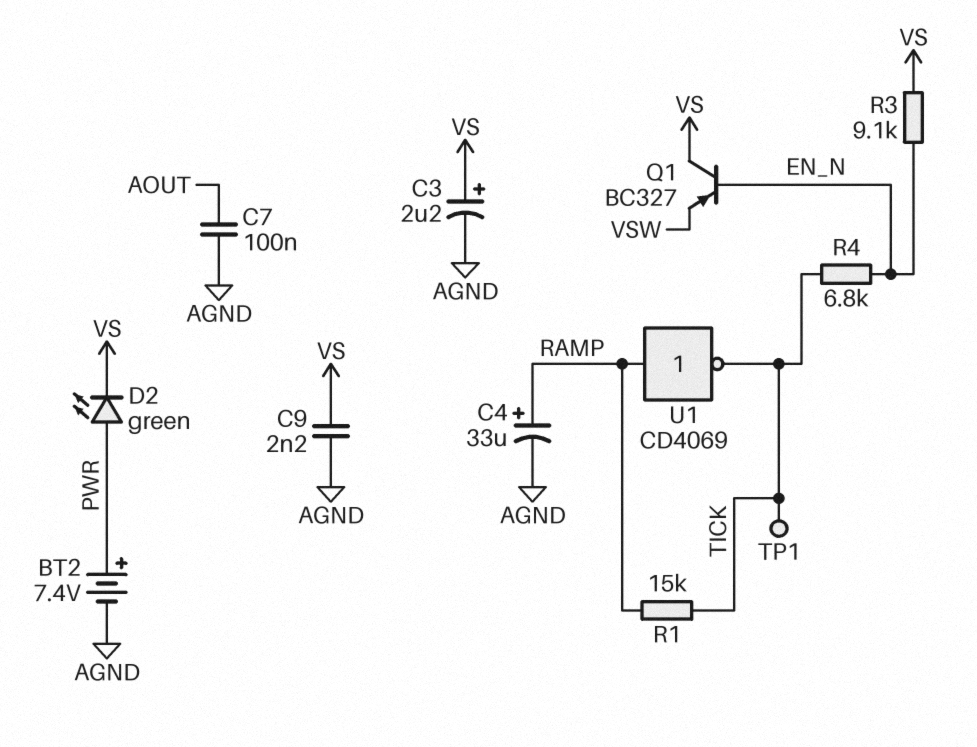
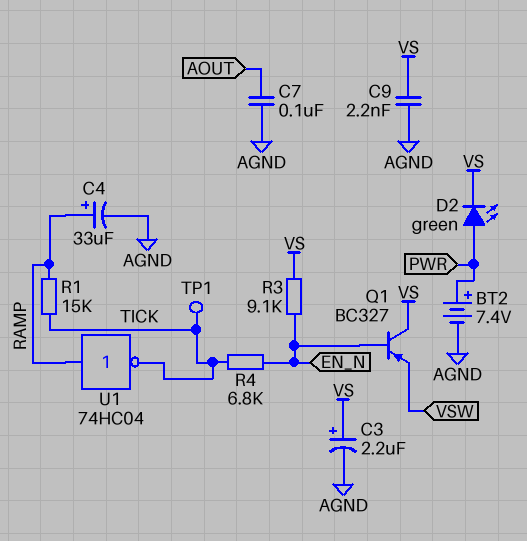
U1: NOT CD4069 (in RAMP, out TICK) -> NOT 74HC04 (in RAMP, out TICK)

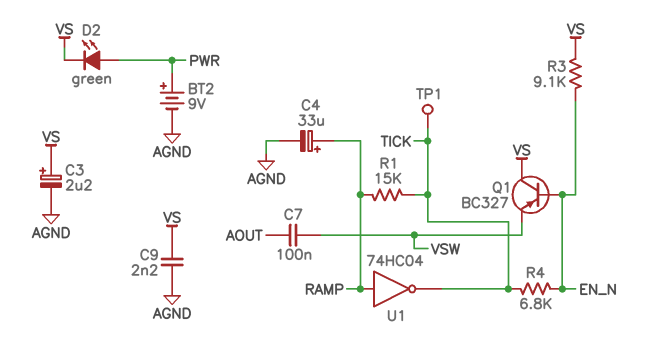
BT2: 7.4V (plus PWR, minus AGND) -> 9V (plus PWR, minus AGND)
C7: 100nF (AGND, AOUT) -> 100nF (AOUT, VSW)

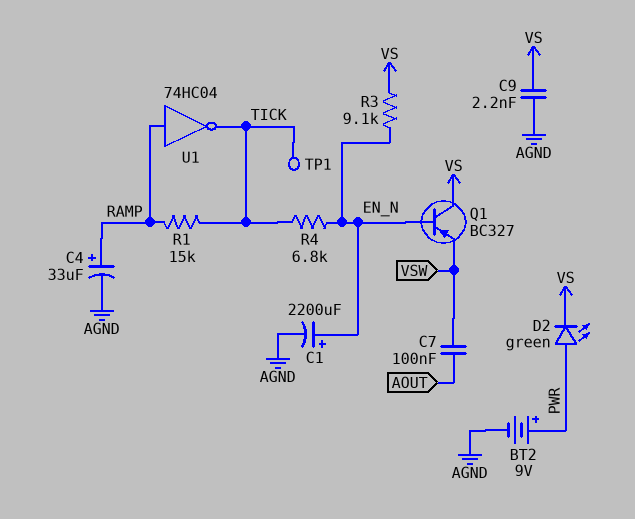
C1: none -> 2200uF (plus EN_N, minus AGND)
C3: 2.2uF (plus VS, minus AGND) -> none

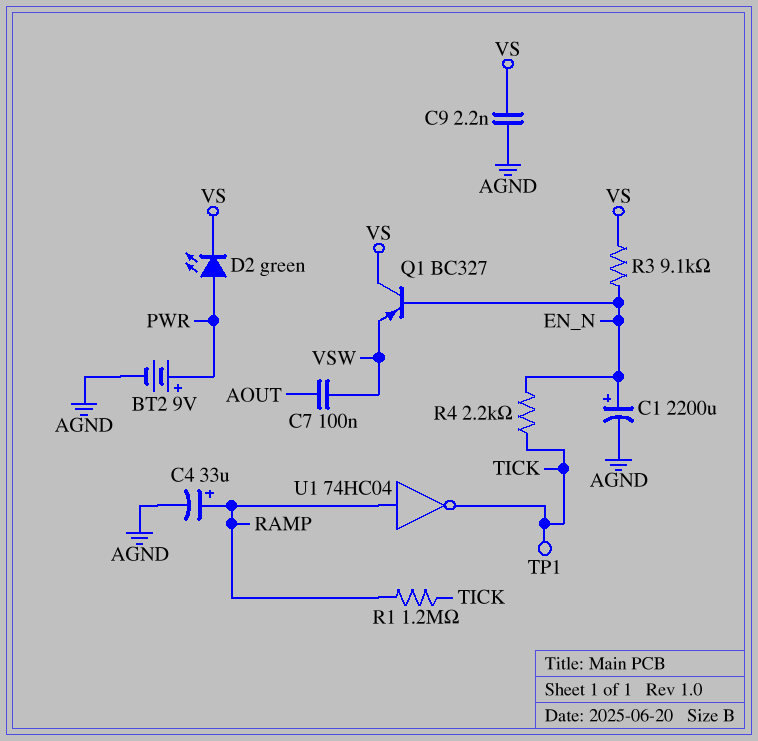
R1: 15k (RAMP, TICK) -> 1.2M (RAMP, TICK)
R4: 6.8k (EN_N, TICK) -> 2.2k (EN_N, TICK)

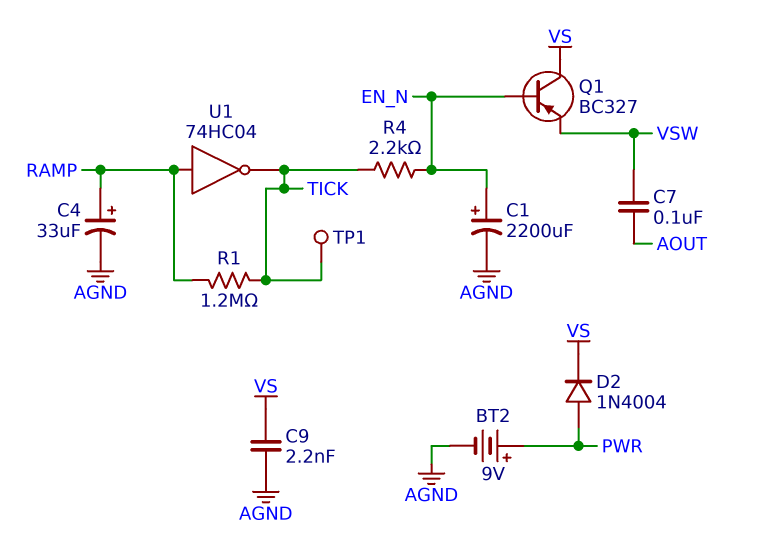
D2: LED green (A PWR, K VS) -> diode 1N4004 (A PWR, K VS)
R3: 9.1k (EN_N, VS) -> none

